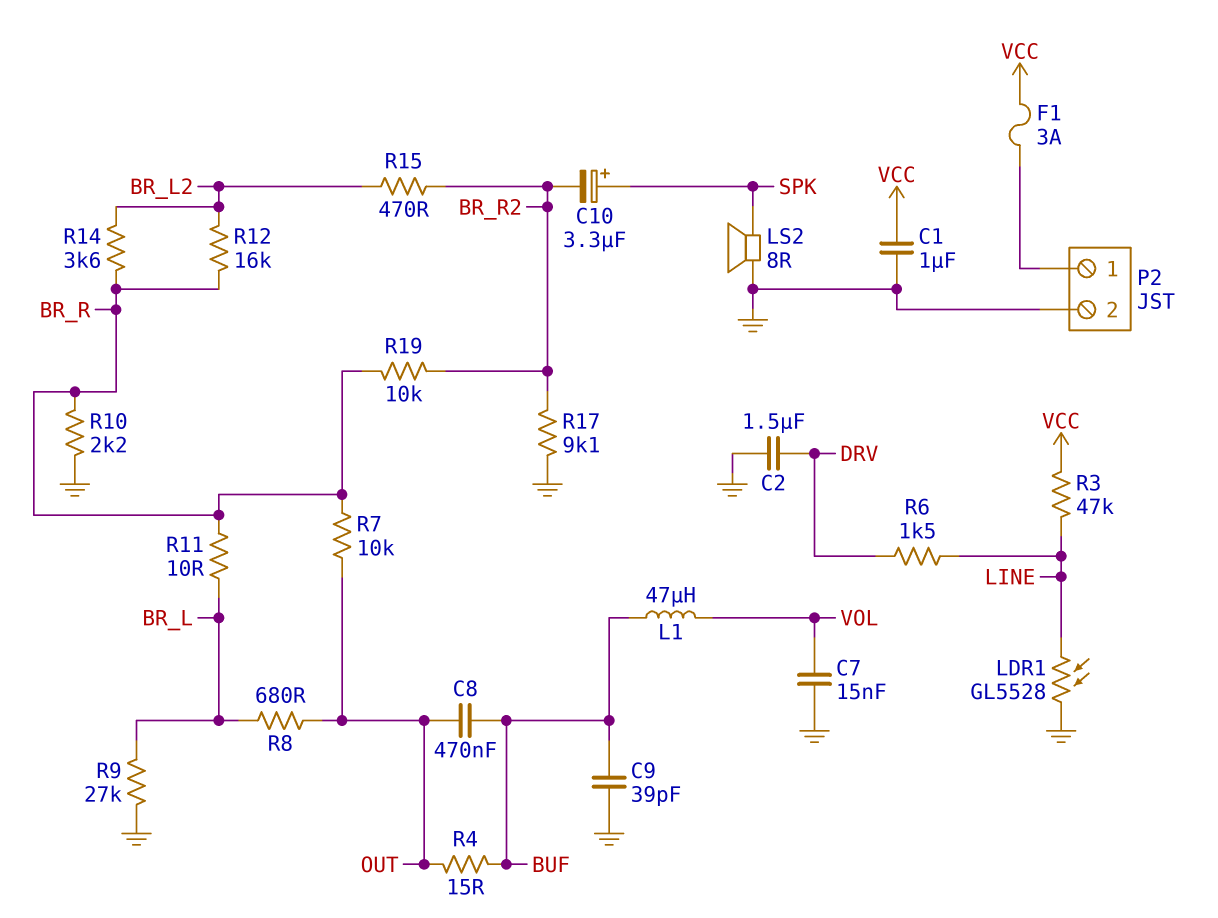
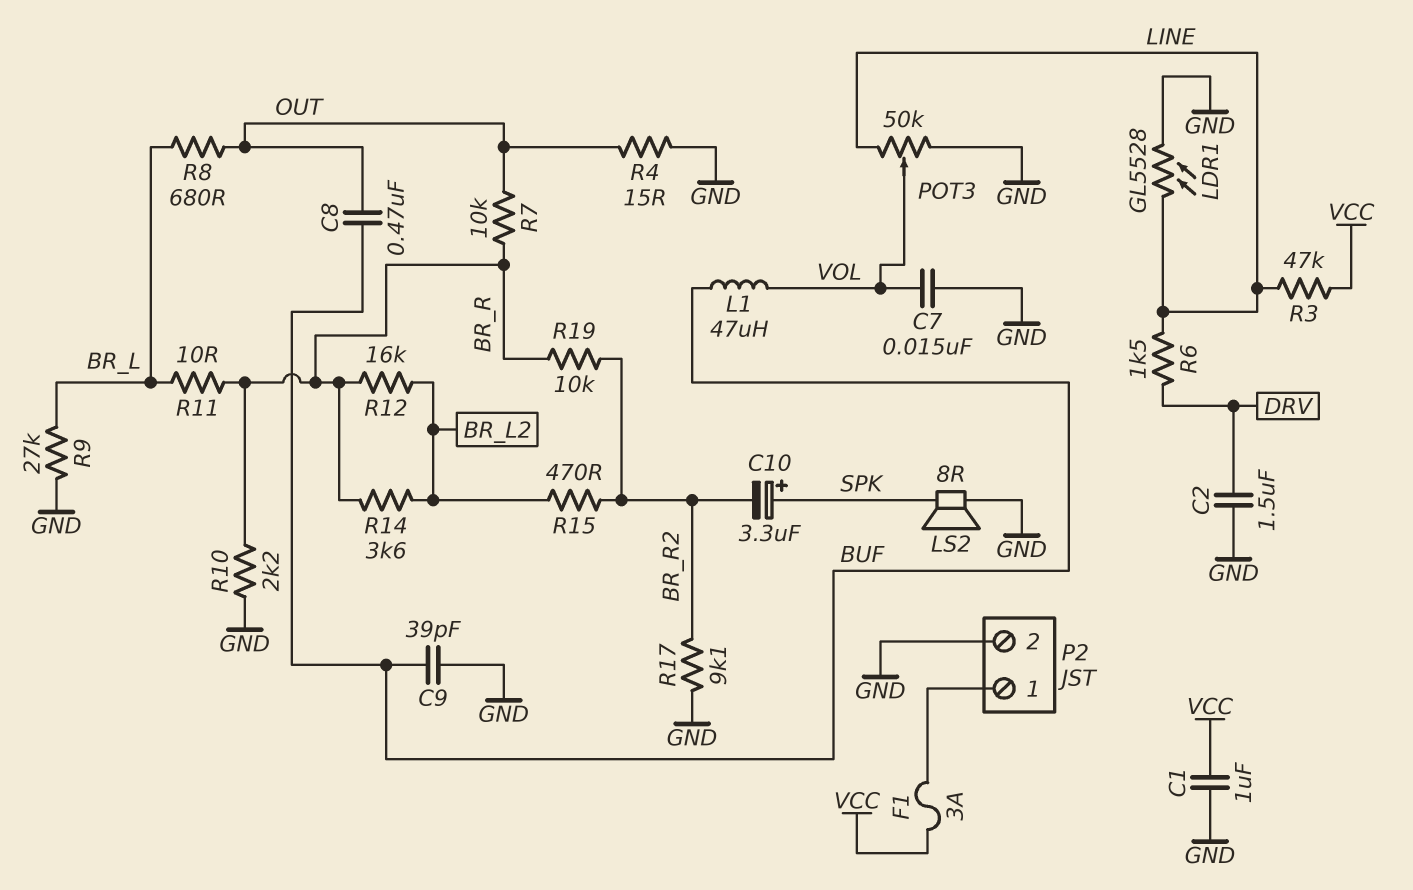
POT3: none -> 50k (GND, LINE, wiper VOL)
R4: 15 (BUF, OUT) -> 15 (GND, OUT)

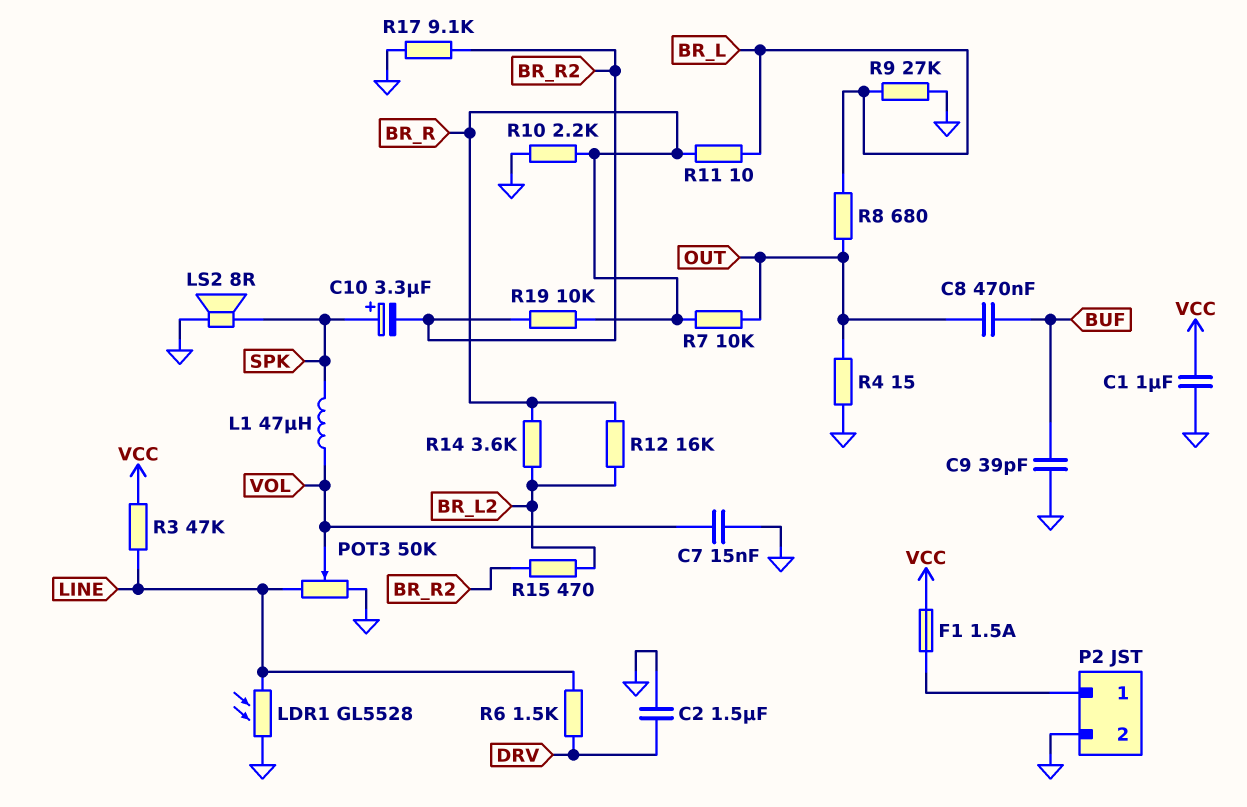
F1: 3A (P2/1, VCC) -> 1.5A (P2/1, VCC)
L1: 47uH (BUF, VOL) -> 47uH (SPK, VOL)

